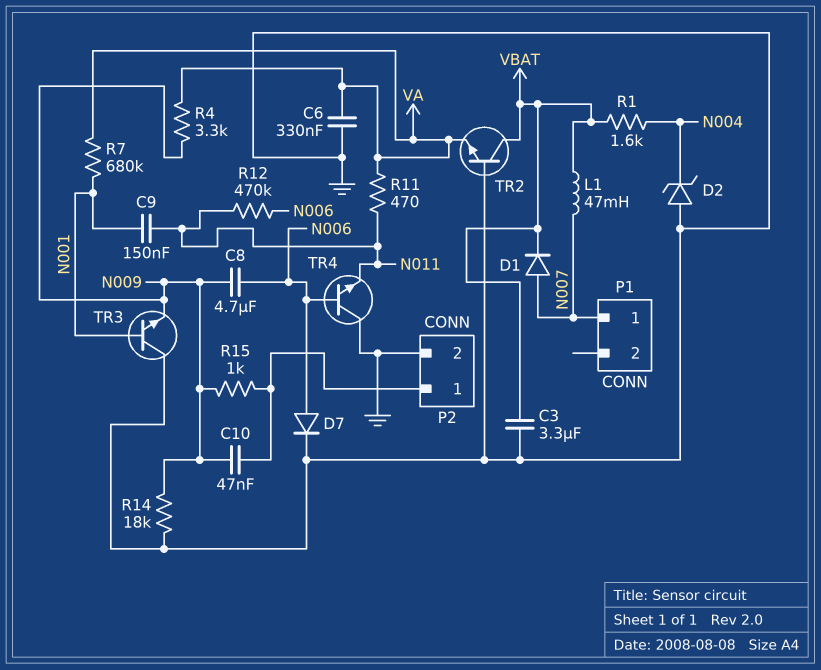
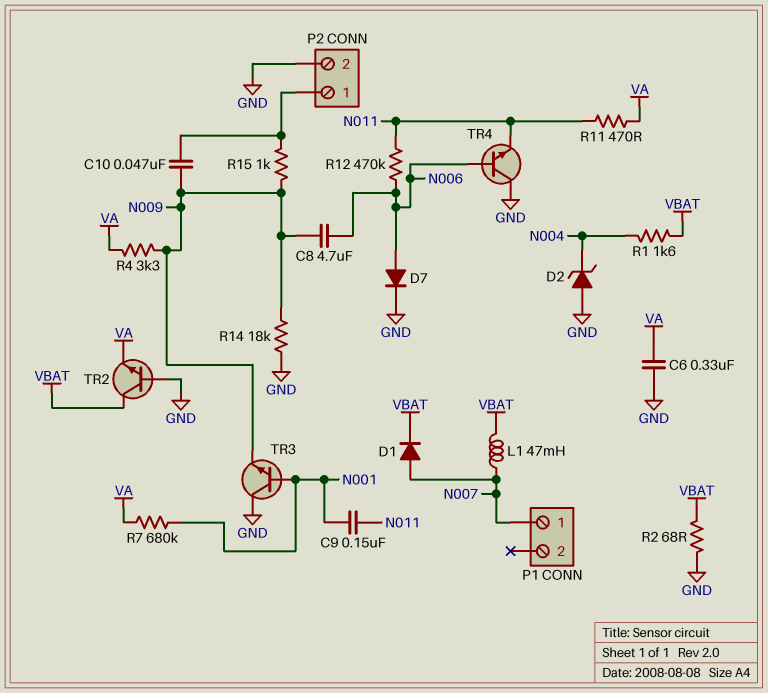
C3: 3.3uF (GND, VBAT) -> none
R2: none -> 68 (GND, VBAT)

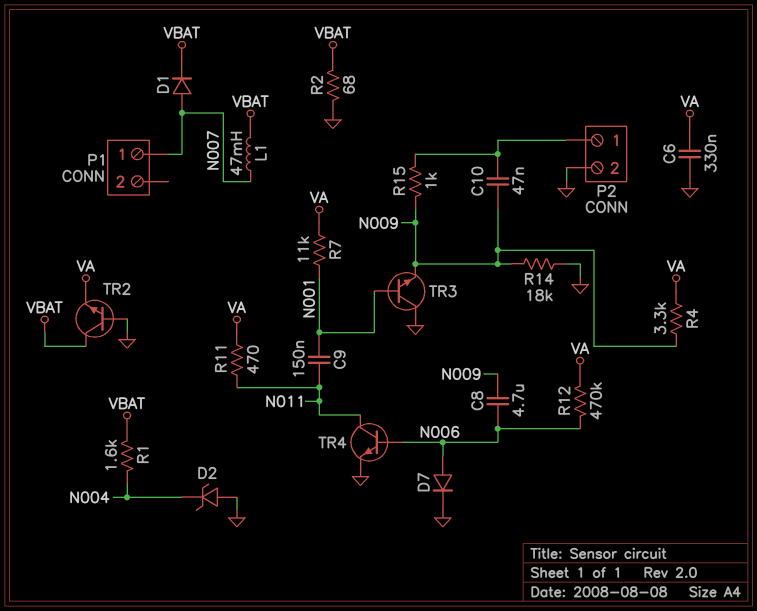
R7: 680k (N001, VA) -> 11k (N001, VA)
R12: 470k (N006, N011) -> 470k (N006, VA)
TR4: NPN (B N006, C GND, E N011) -> NPN (B N006, C N011, E GND)

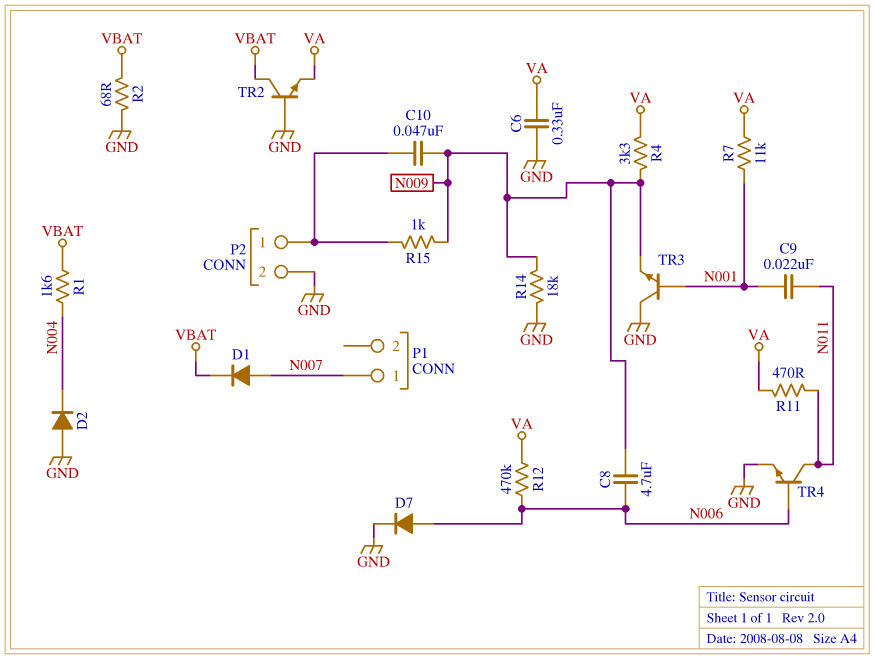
C9: 150nF (N001, N011) -> 22nF (N001, N011)
D2: zener (A GND, K N004) -> diode (A GND, K N004)
L1: 47mH (N007, VBAT) -> none

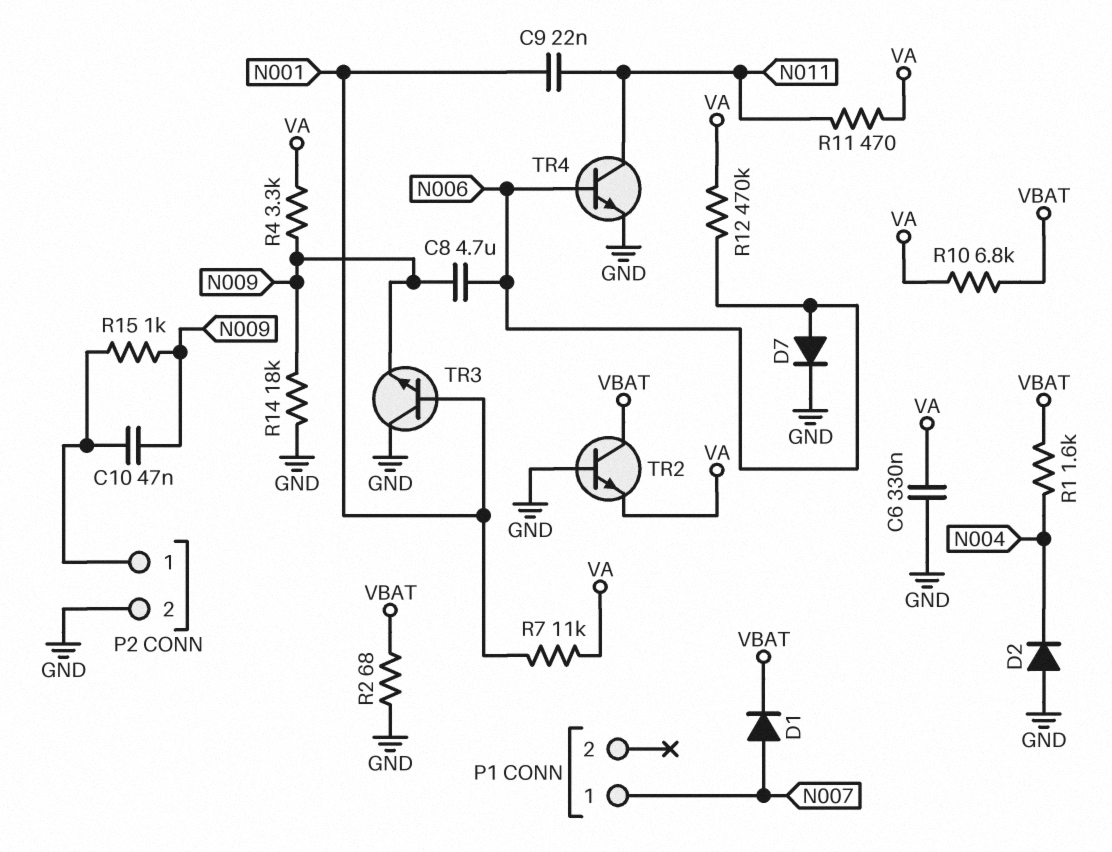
R10: none -> 6.8k (VA, VBAT)

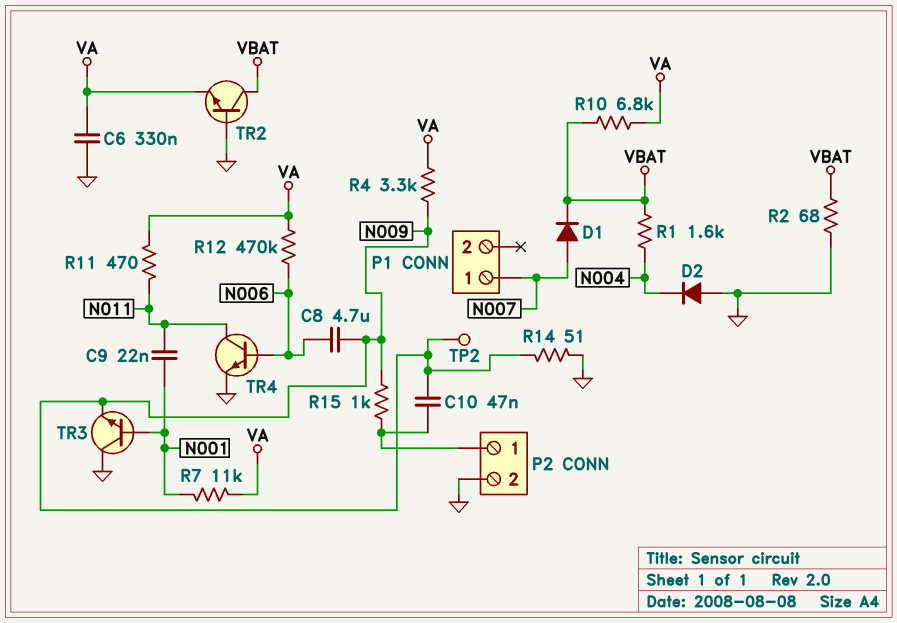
D7: diode (A N006, K GND) -> none
R14: 18k (GND, N009) -> 51 (GND, N009)
TP2: none -> test point (N009)

